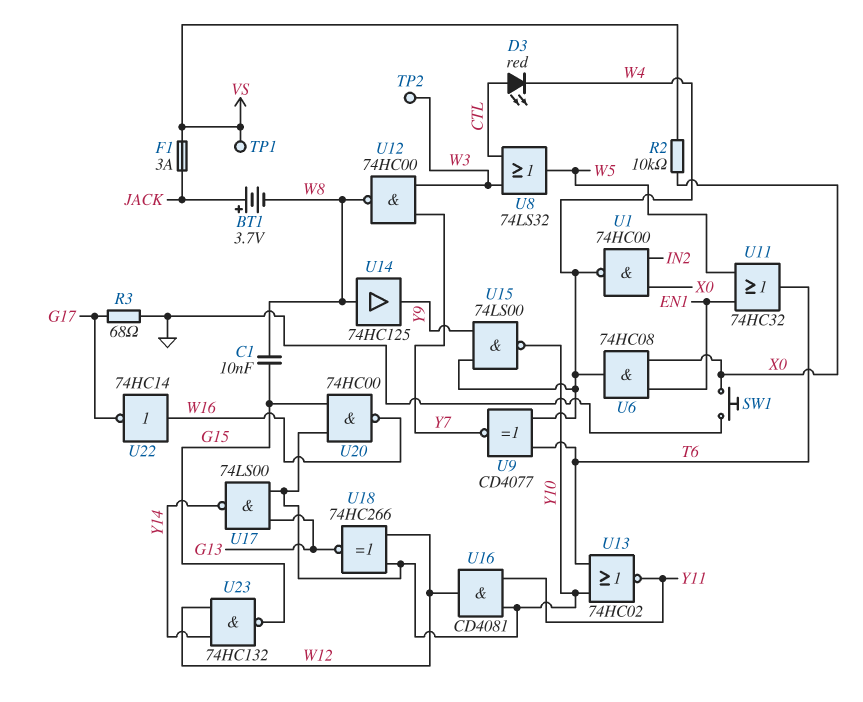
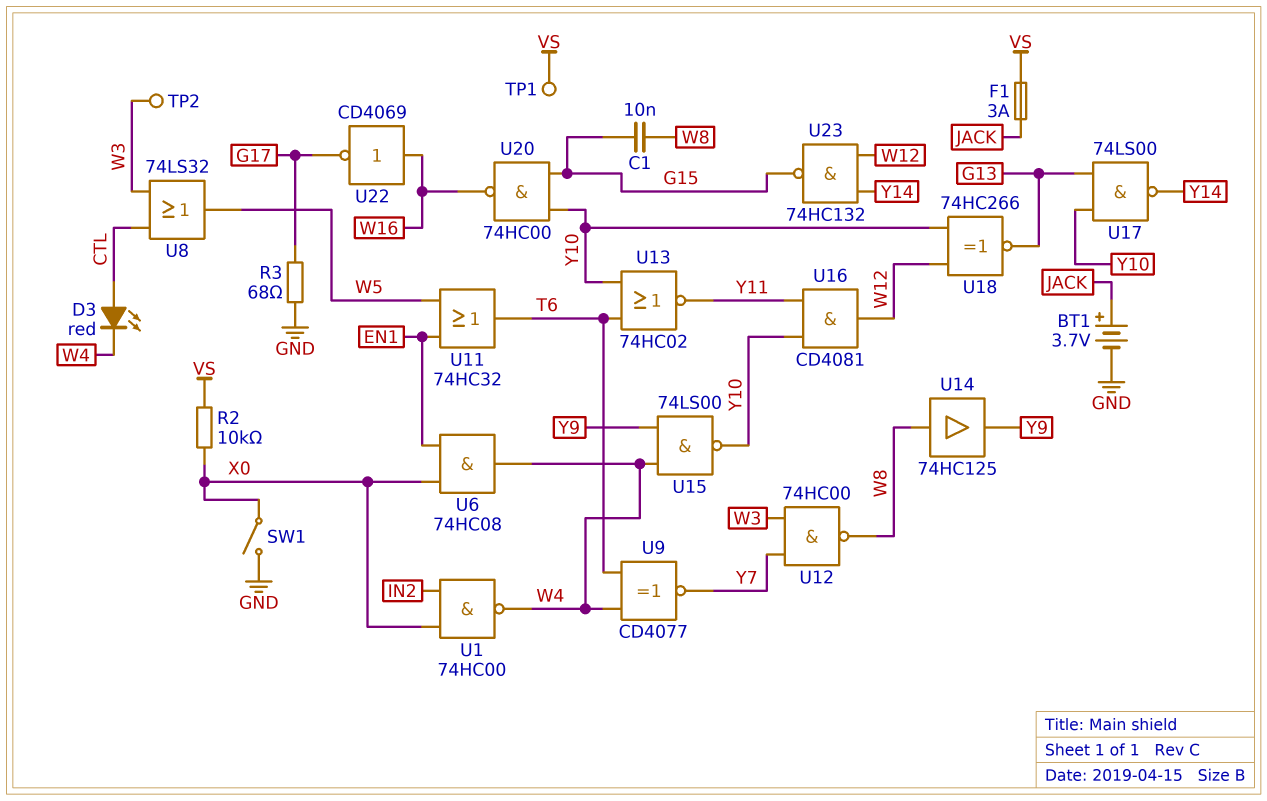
BT1: 3.7V (plus JACK, minus W8) -> 3.7V (plus JACK, minus GND)
SW1: button (GND, X0) -> switch (GND, X0)
U22: NOT 74HC14 (in W16, out G17) -> NOT CD4069 (in W16, out G17)

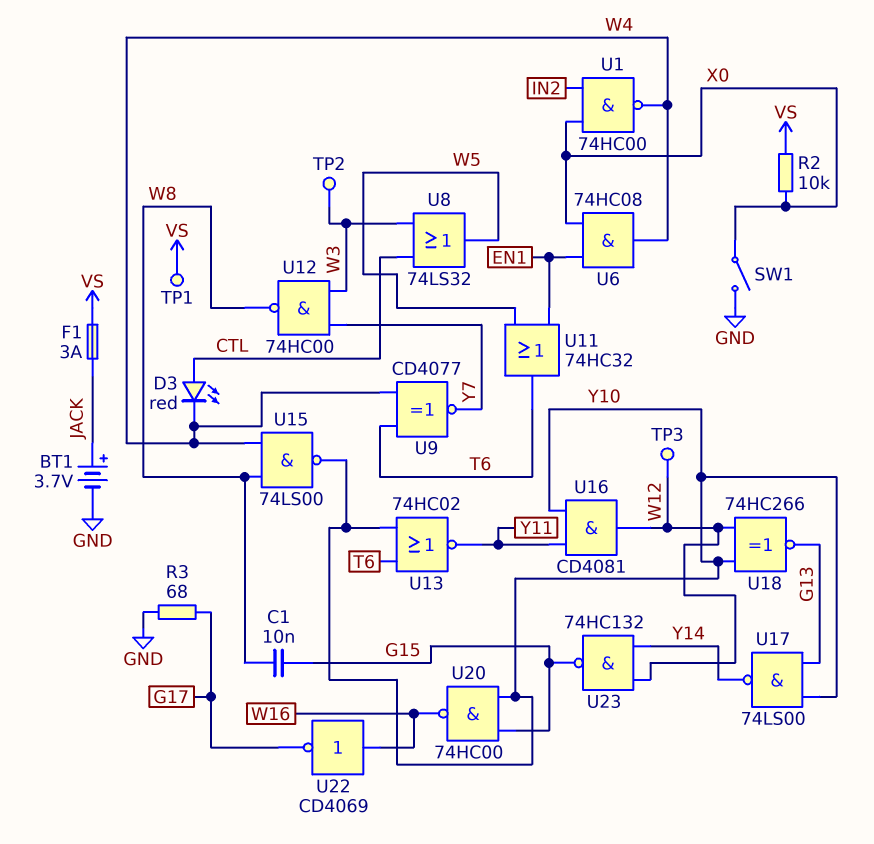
TP3: none -> test point (W12)
U14: buffer 74HC125 (in W8, out Y9) -> none
U15: NAND 74LS00 (in W4, in Y9, out Y10) -> NAND 74LS00 (in W4, in W8, out Y10)

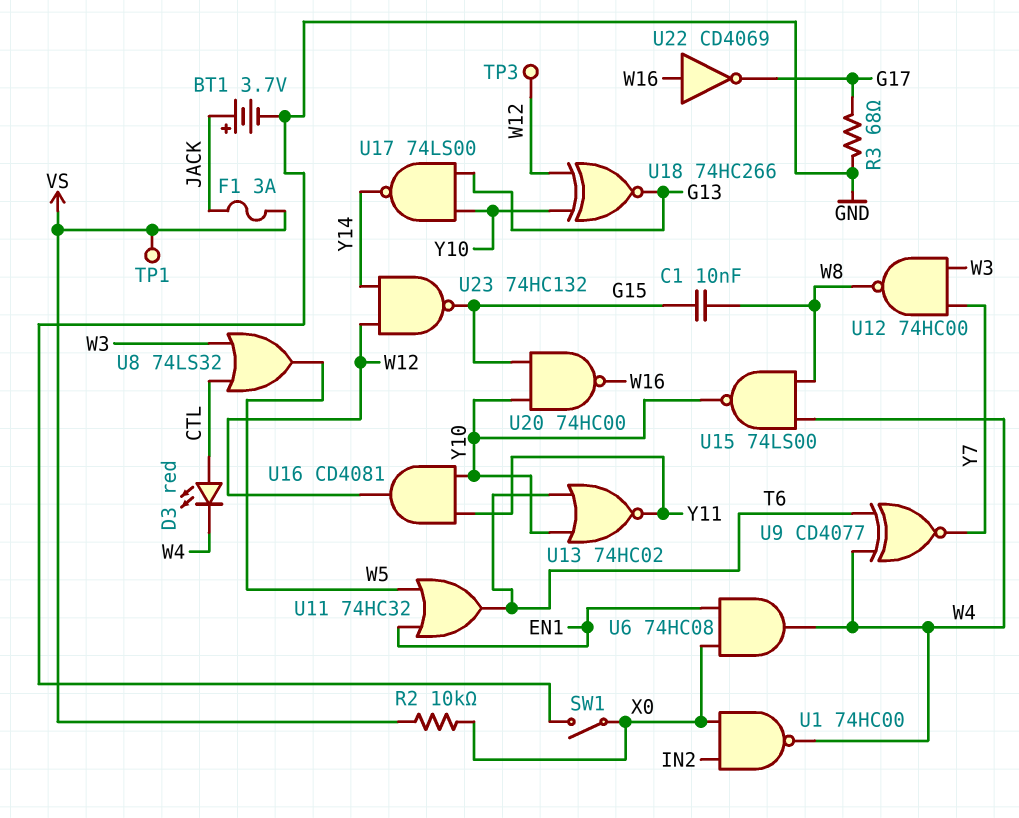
TP2: test point (W3) -> none

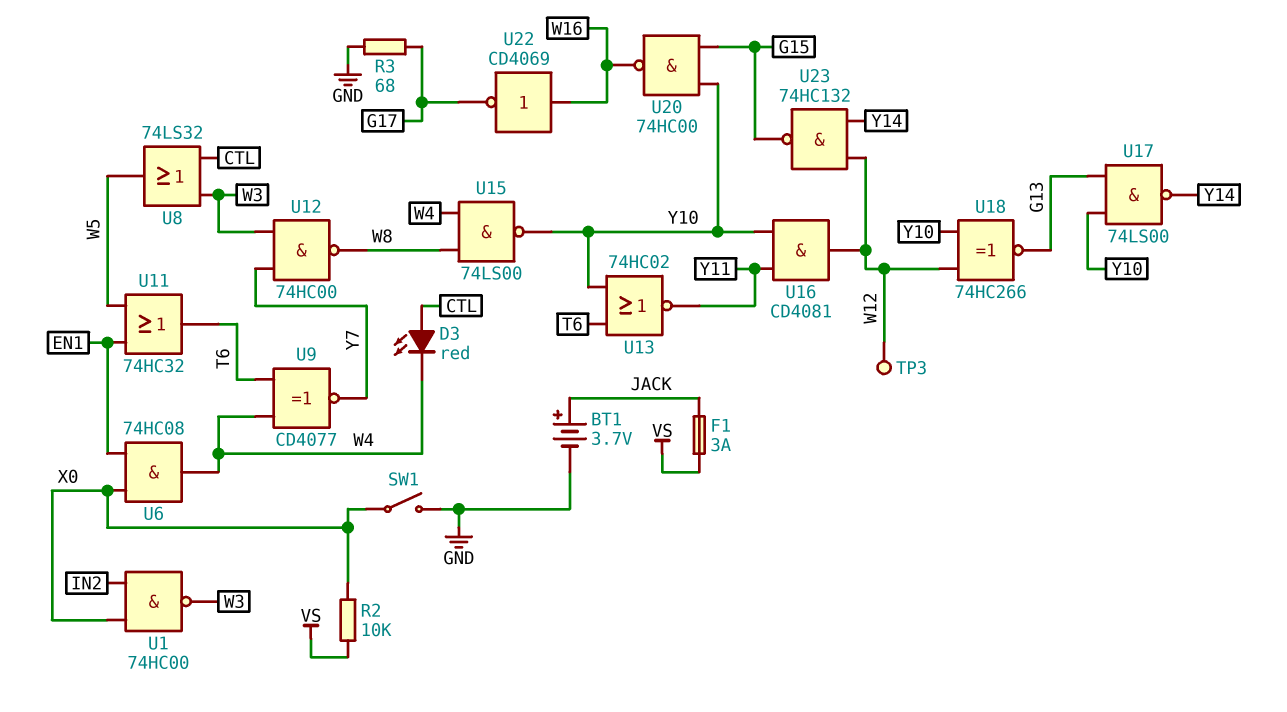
C1: 10nF (G15, W8) -> none
TP1: test point (VS) -> none
U1: NAND 74HC00 (in IN2, in X0, out W4) -> NAND 74HC00 (in IN2, in X0, out W3)

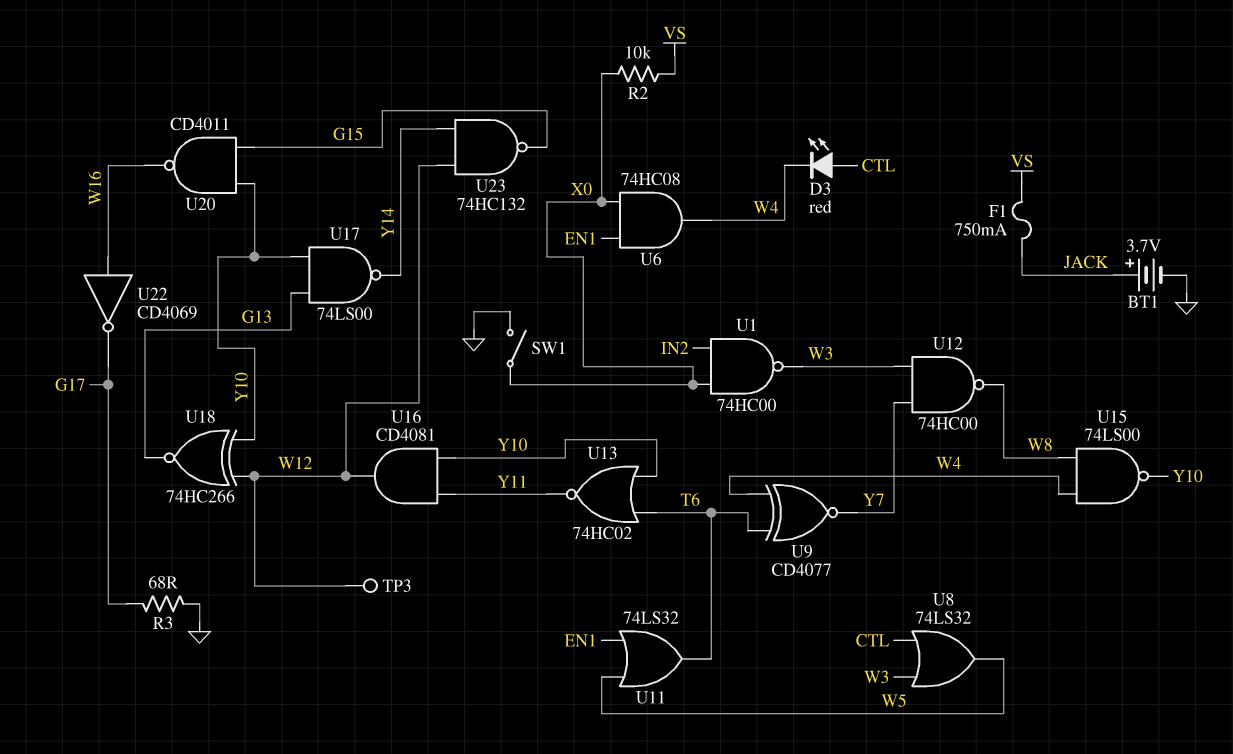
F1: 3A (JACK, VS) -> 750mA (JACK, VS)
U11: OR 74HC32 (in EN1, in W5, out T6) -> OR 74LS32 (in EN1, in W5, out T6)
U20: NAND 74HC00 (in G15, in Y10, out W16) -> NAND CD4011 (in G15, in Y10, out W16)

